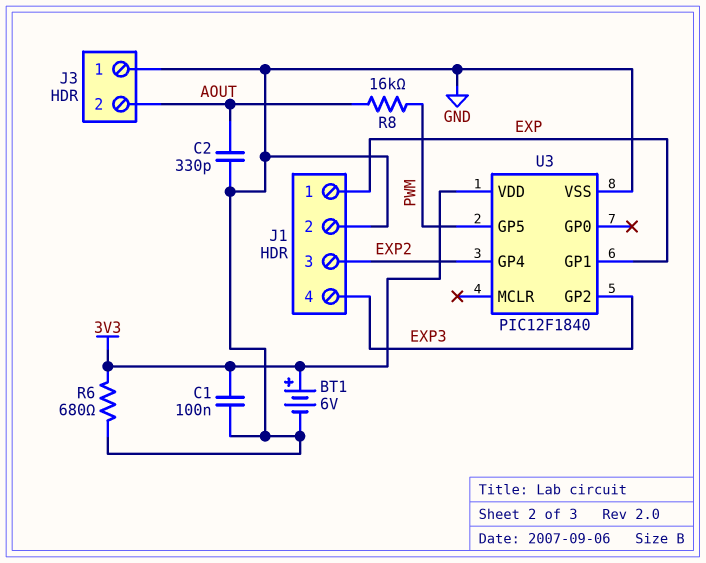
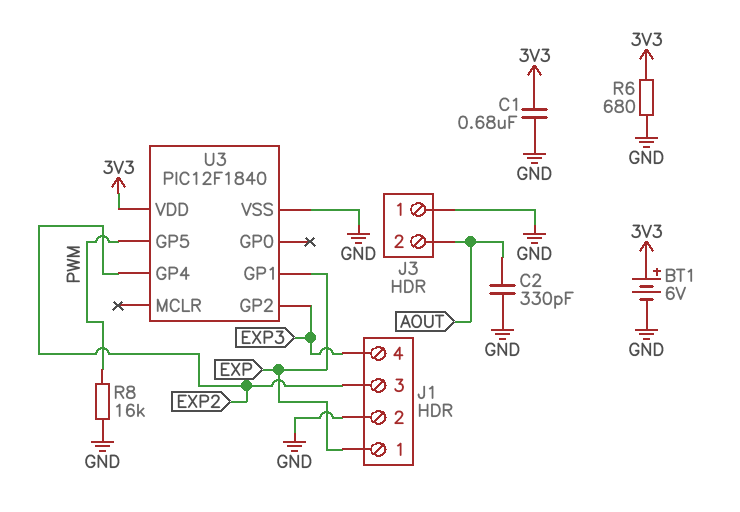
C1: 100nF (3V3, GND) -> 680nF (3V3, GND)
R8: 16k (AOUT, PWM) -> 16k (GND, PWM)

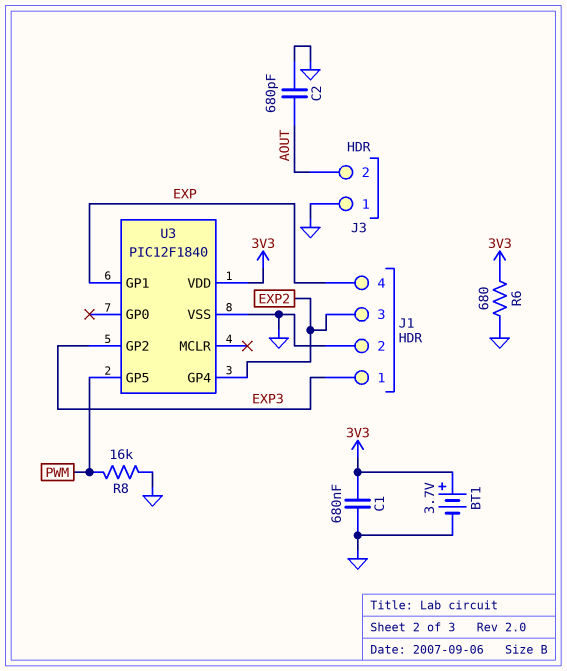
BT1: 6V (plus 3V3, minus GND) -> 3.7V (plus 3V3, minus GND)
C2: 330pF (AOUT, GND) -> 680pF (AOUT, GND)
J1 pin 1: EXP -> EXP3
J1 pin 4: EXP3 -> EXP

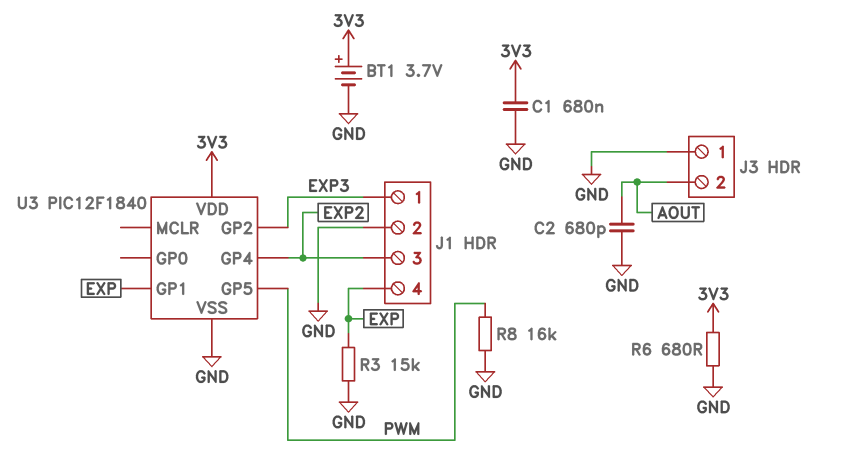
R3: none -> 15k (EXP, GND)

